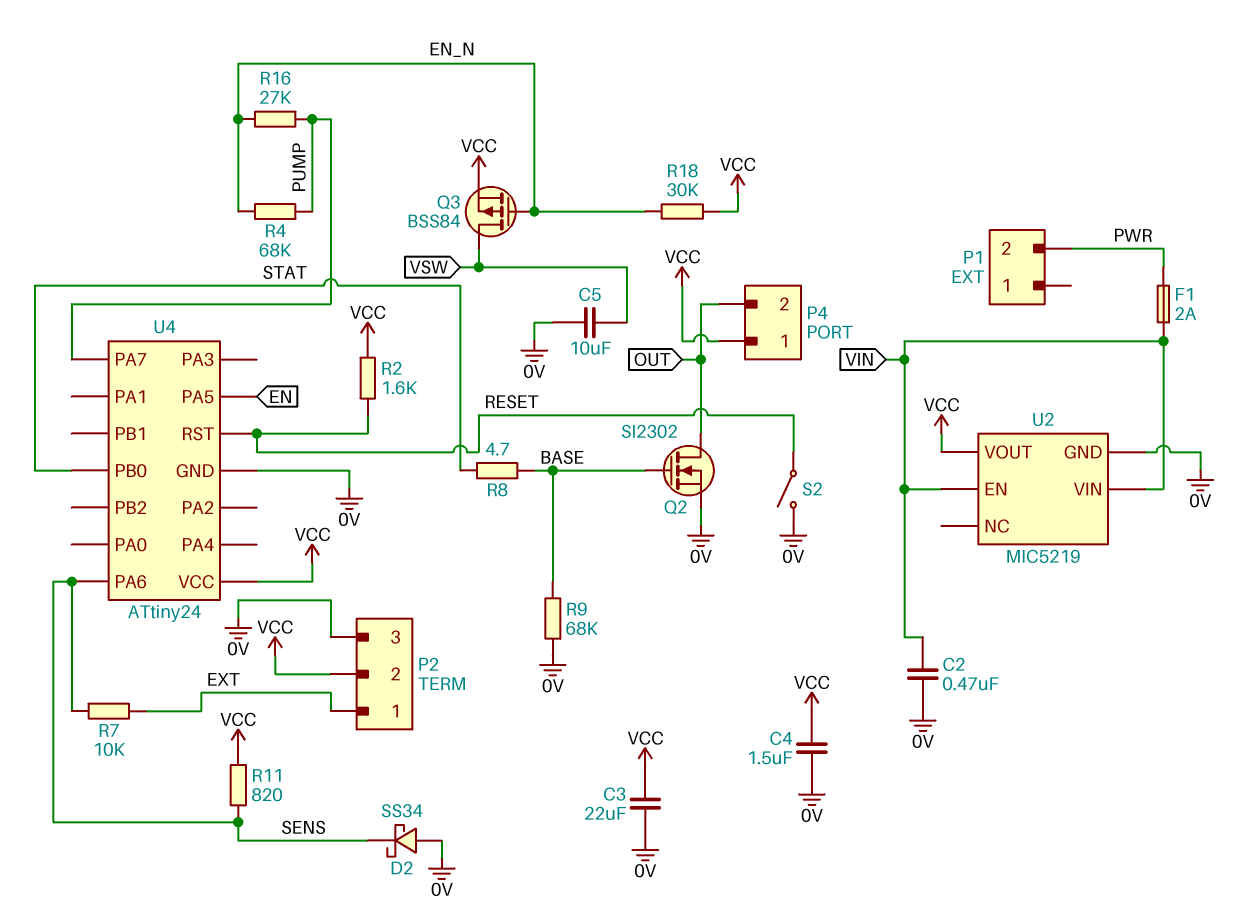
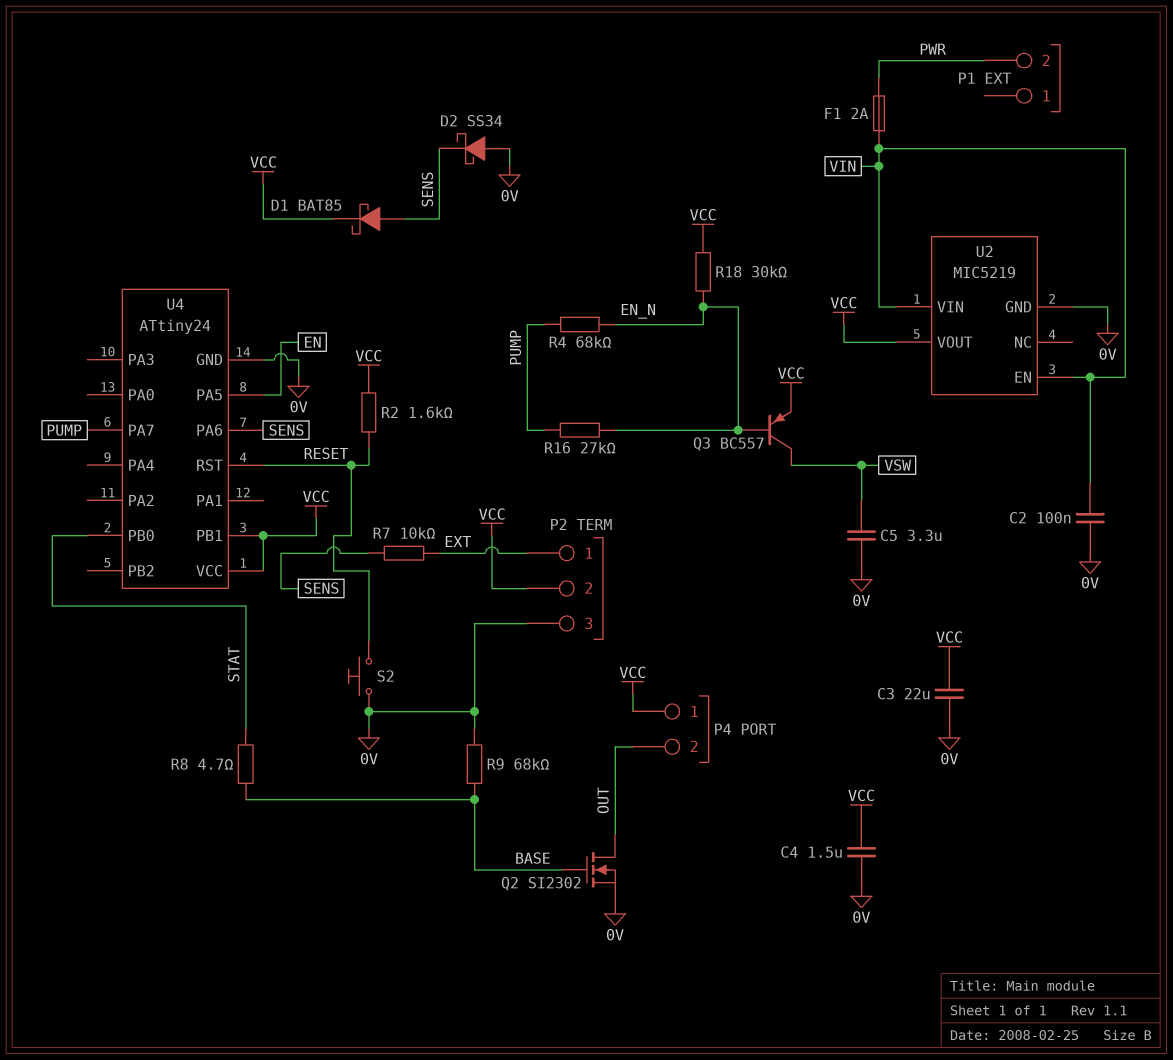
C2: 470nF (0V, VIN) -> 100nF (0V, VIN)
C5: 10uF (0V, VSW) -> 3.3uF (0V, VSW)
D1: none -> schottky BAT85 (A SENS, K VCC)
Q3: PMOS BSS84 (G EN_N, D VSW, S VCC) -> PNP BC557 (B EN_N, C VSW, E VCC)
R11: 820 (SENS, VCC) -> none
S2: switch (0V, RESET) -> button (0V, RESET)
U4 pin PB1: none -> VCC

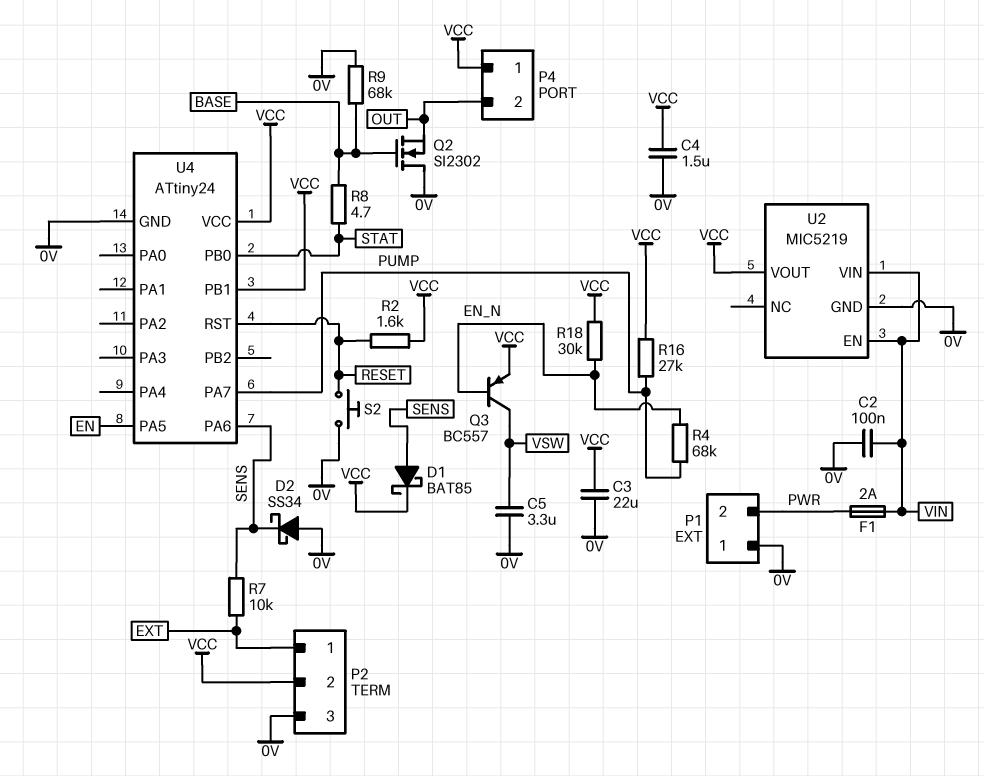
P1 pin 1: none -> 0V
Q2: NMOS SI2302 (G BASE, D OUT, S 0V) -> NMOS SI2302 (G BASE, D 0V, S OUT)
R16: 27k (EN_N, PUMP) -> 27k (PUMP, VCC)

